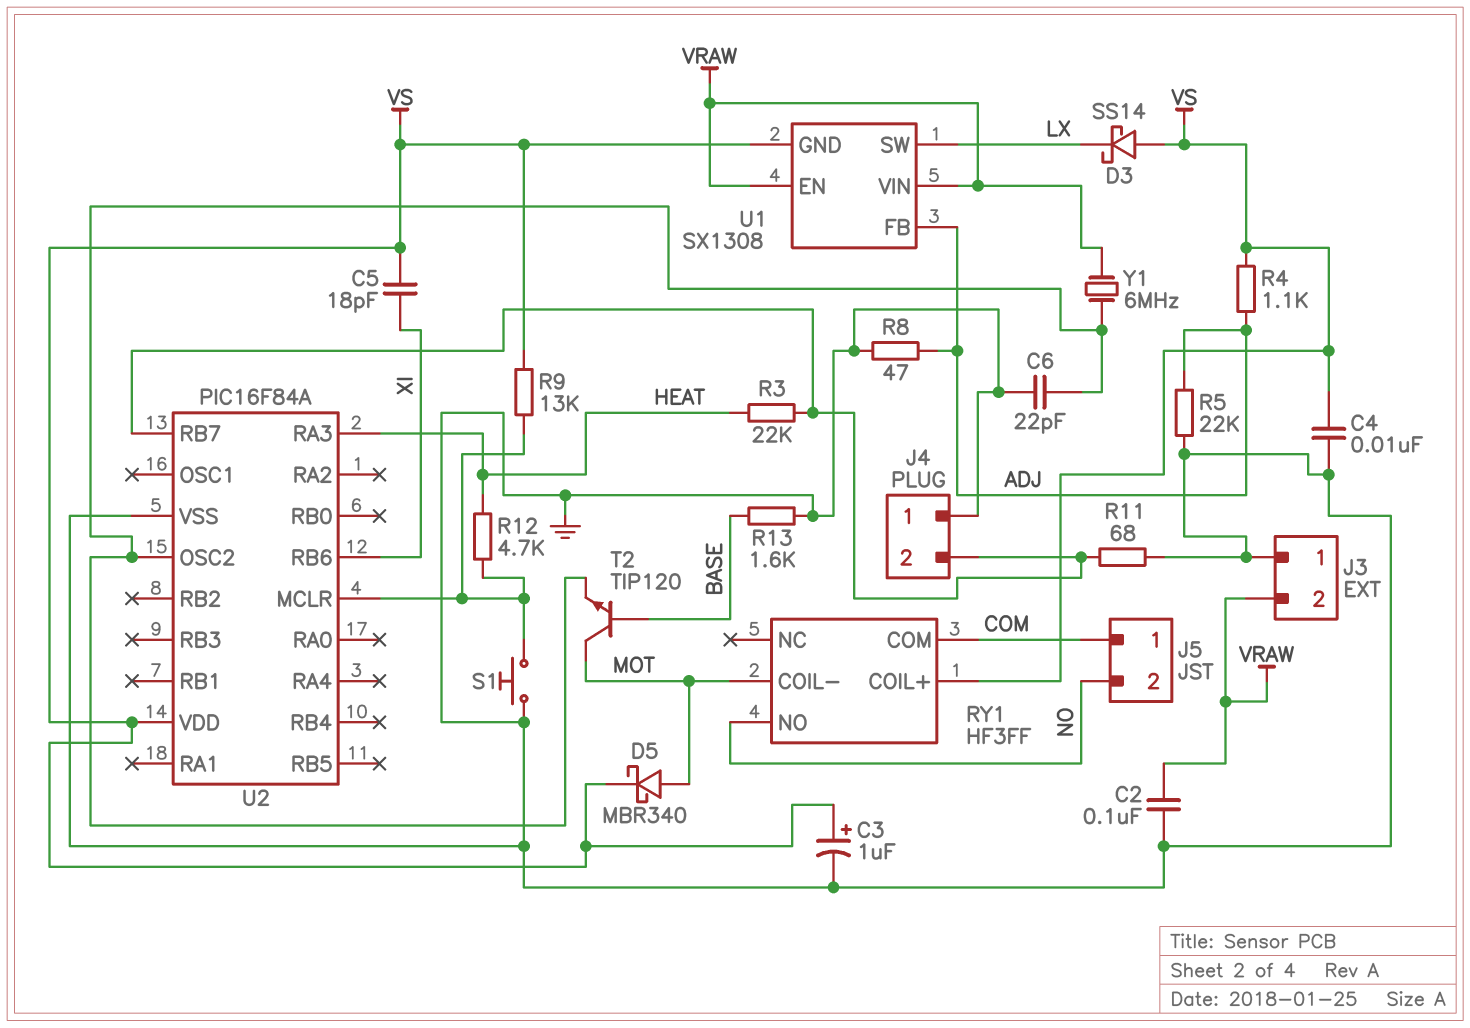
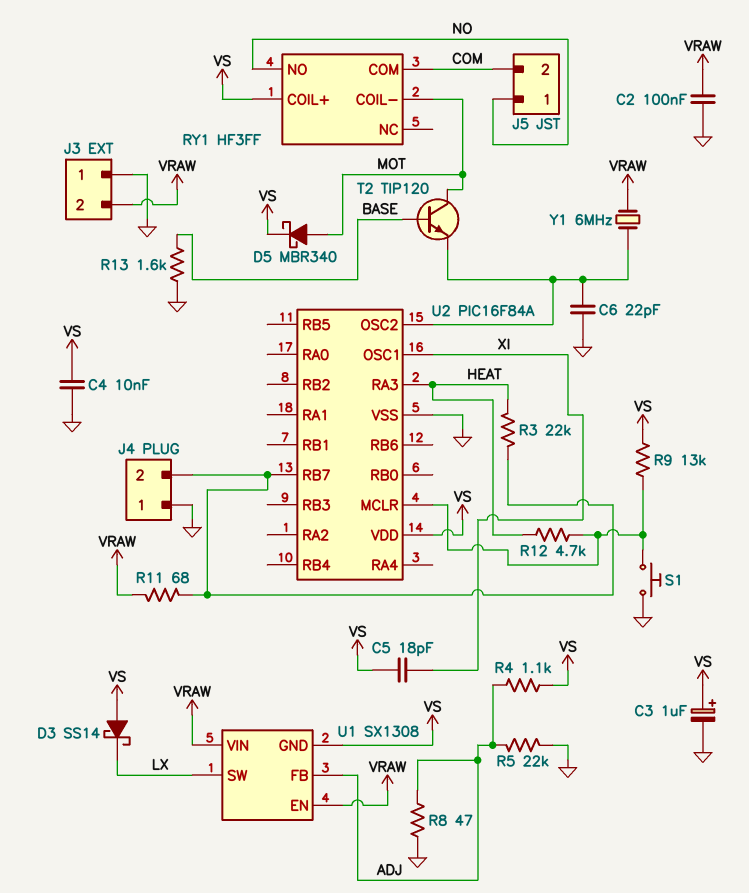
J5 pin 1: COM -> NO
J5 pin 2: NO -> COM
R11: 68 (GND, J4/2) -> 68 (J4/2, VRAW)
U2 pin OSC1: none -> XI
U2 pin RB6: XI -> none

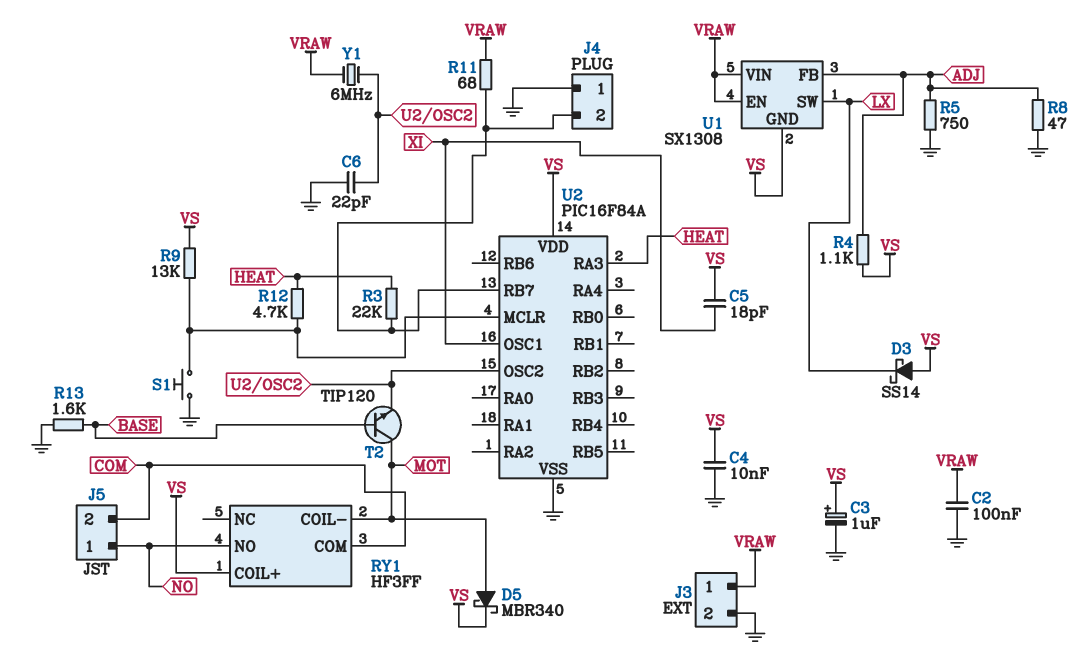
J3 pin 1: GND -> VRAW
J3 pin 2: VRAW -> GND
R5: 22k (ADJ, GND) -> 750 (ADJ, GND)

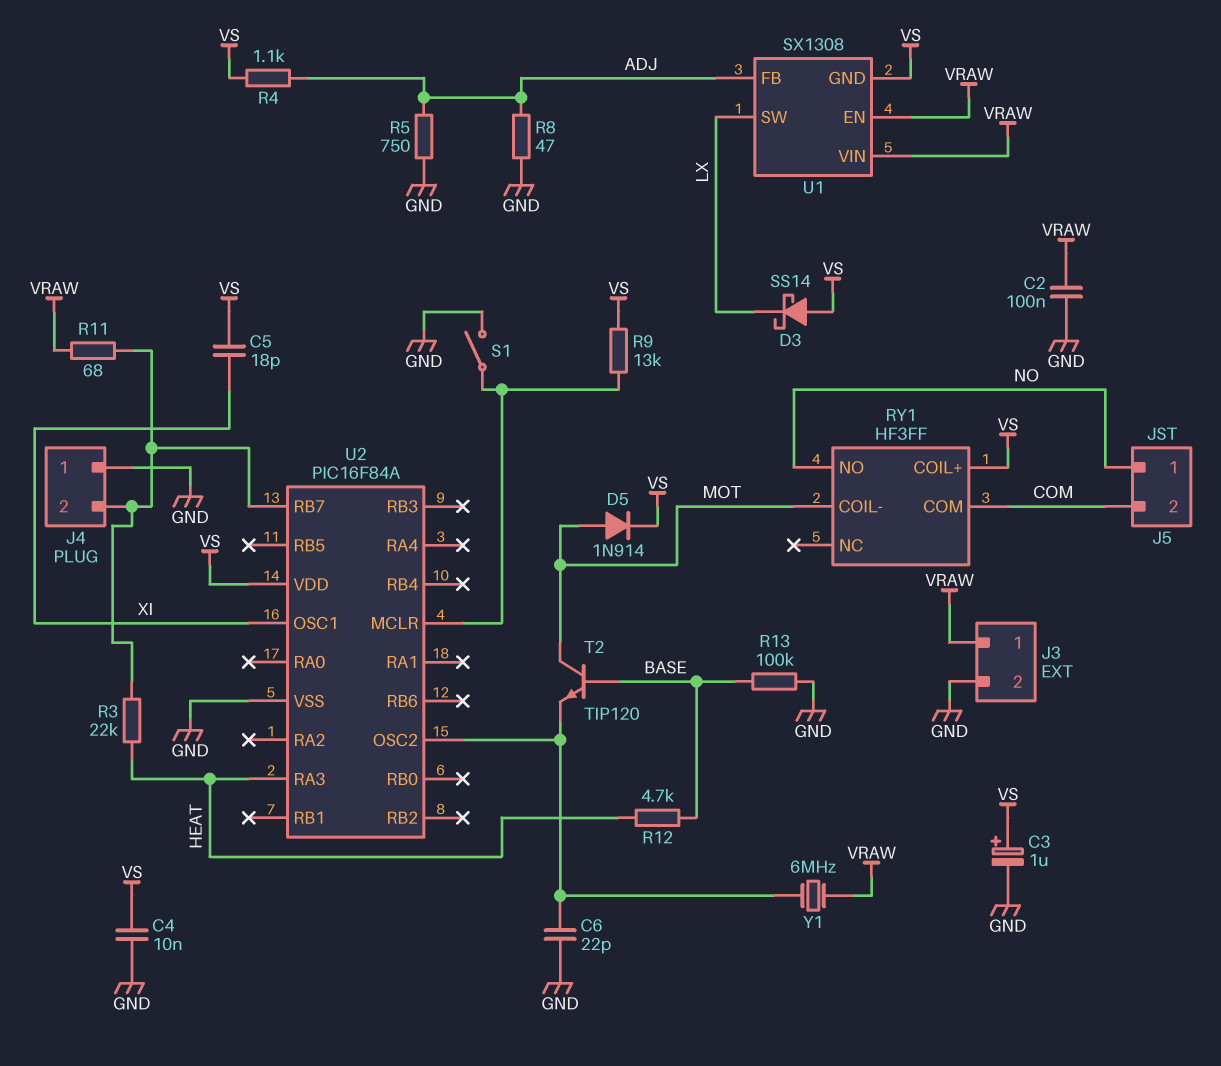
D5: schottky MBR340 (A MOT, K VS) -> diode 1N914 (A MOT, K VS)
R12: 4.7k (HEAT, U2/MCLR) -> 4.7k (BASE, HEAT)
R13: 1.6k (BASE, GND) -> 100k (BASE, GND)
S1: button (GND, U2/MCLR) -> switch (GND, U2/MCLR)

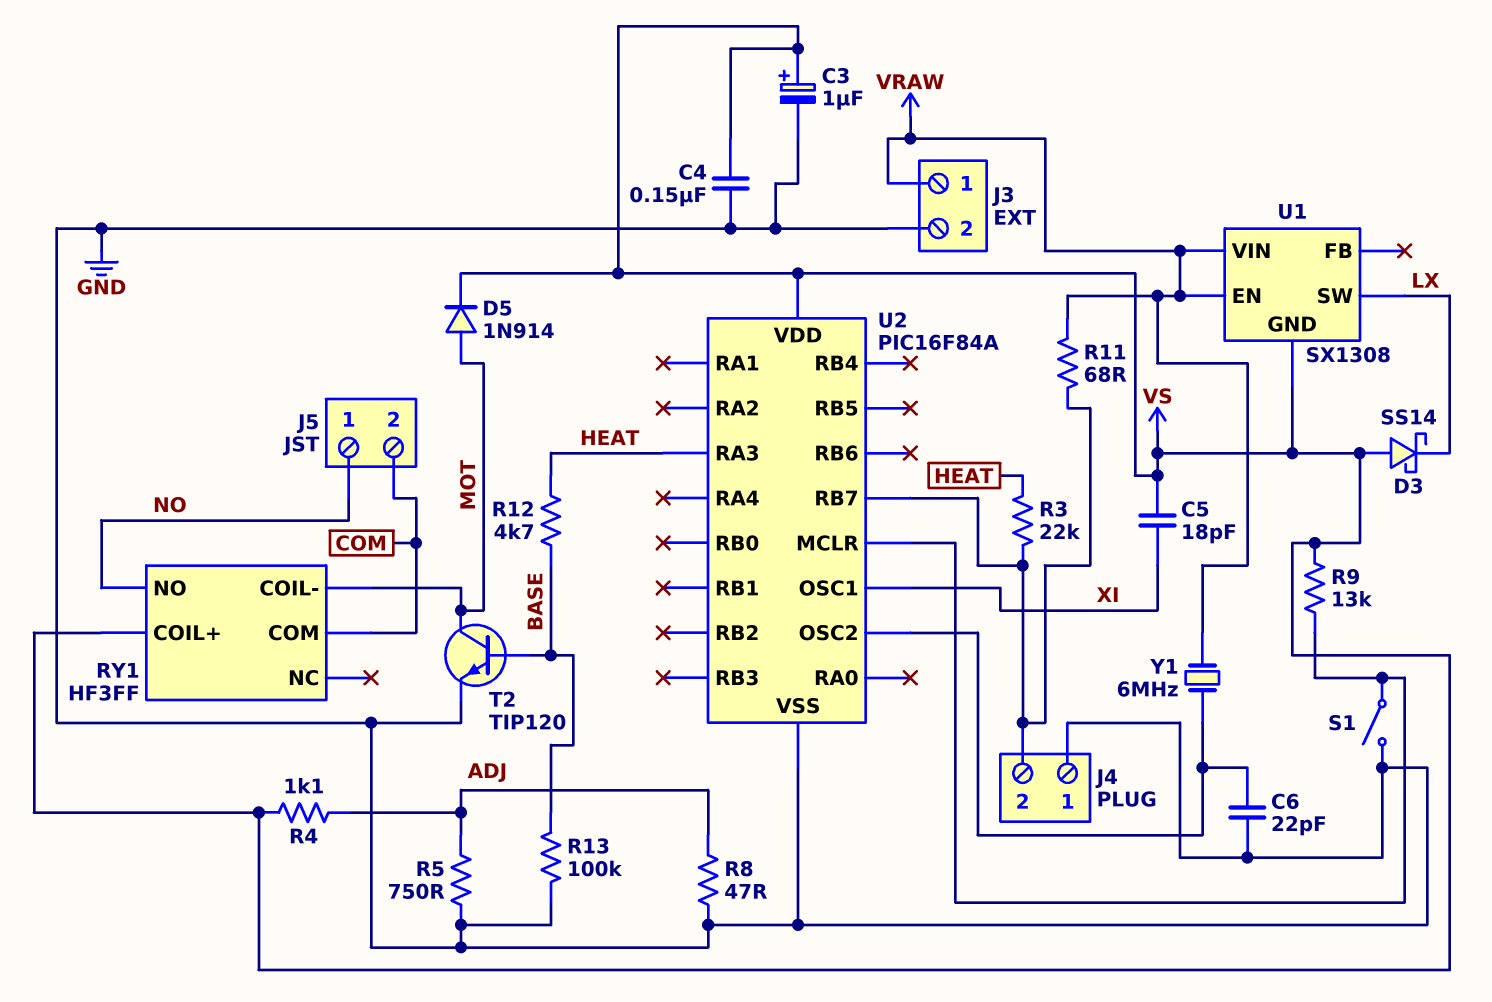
C2: 100nF (GND, VRAW) -> none
C4: 10nF (GND, VS) -> 150nF (GND, VS)
T2: NPN TIP120 (B BASE, C MOT, E U2/OSC2) -> NPN TIP120 (B BASE, C MOT, E GND)
U1 pin FB: ADJ -> none

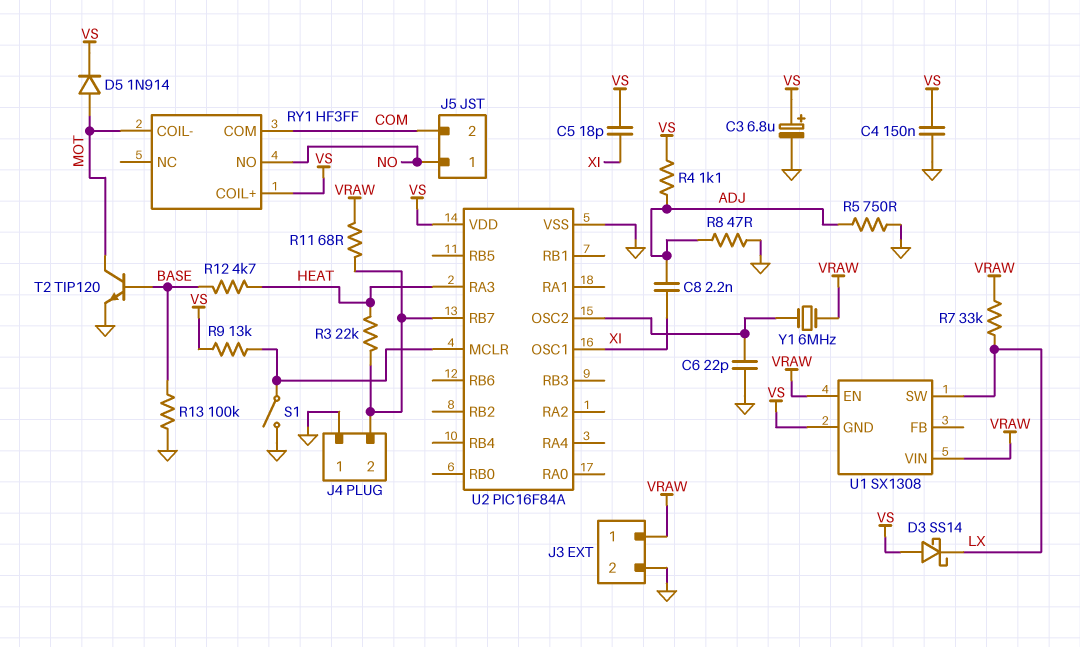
C3: 1uF (plus VS, minus GND) -> 6.8uF (plus VS, minus GND)
C8: none -> 2.2nF (ADJ, XI)
R7: none -> 33k (LX, VRAW)

